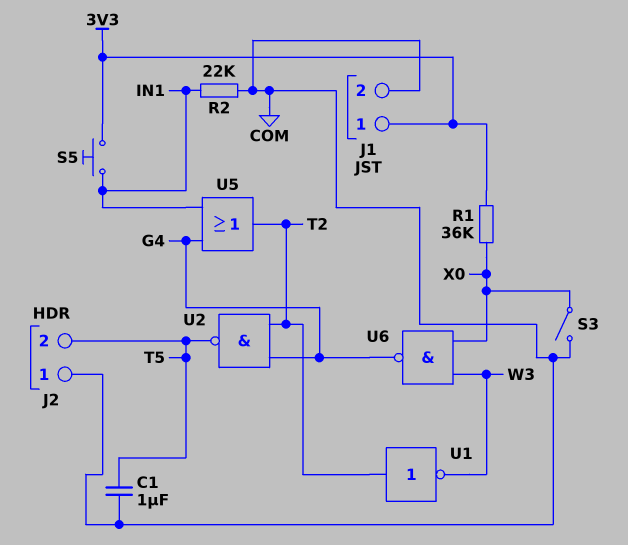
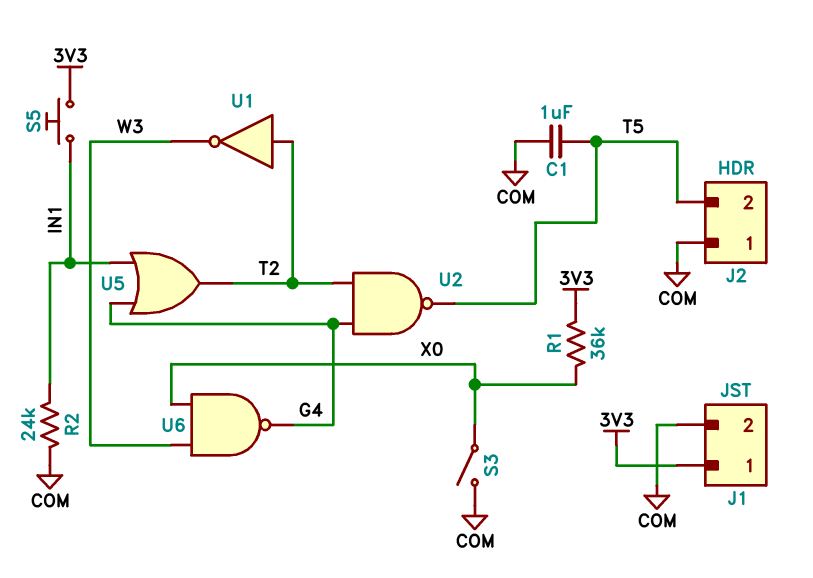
R2: 22k (COM, IN1) -> 24k (COM, IN1)

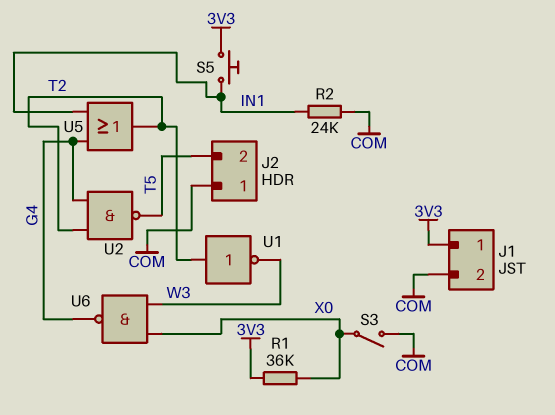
C1: 1uF (COM, T5) -> none

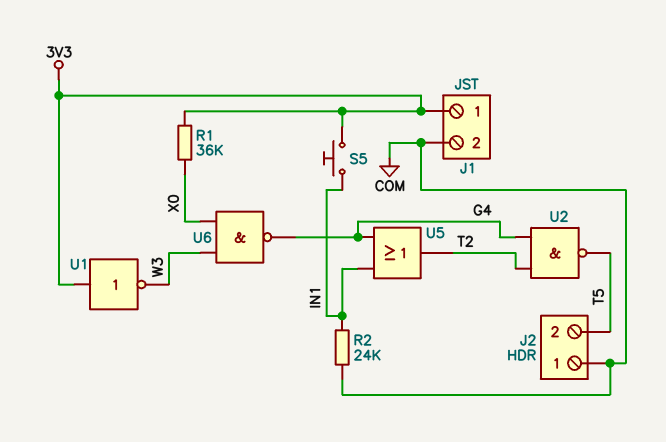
S3: switch (COM, X0) -> none
U1: NOT (in T2, out W3) -> NOT (in 3V3, out W3)

